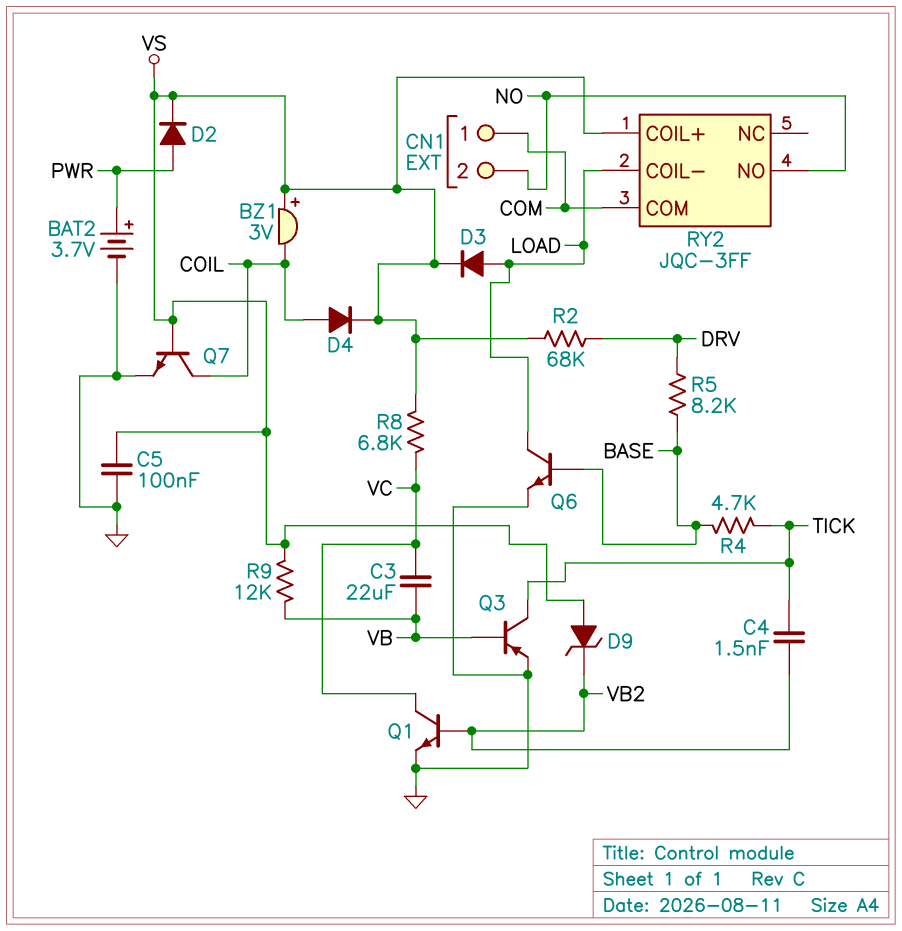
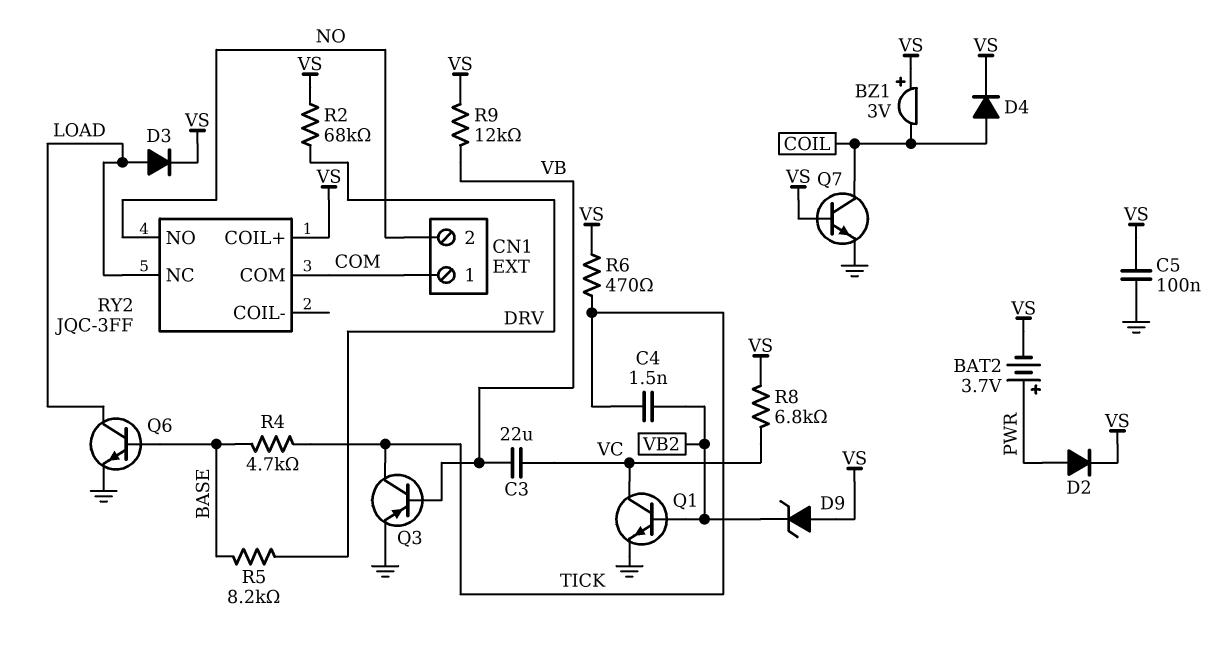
BAT2: 3.7V (plus PWR, minus GND) -> 3.7V (plus PWR, minus VS)
R6: none -> 470 (TICK, VS)
RY2 pin COIL-: LOAD -> none
RY2 pin NC: none -> LOAD

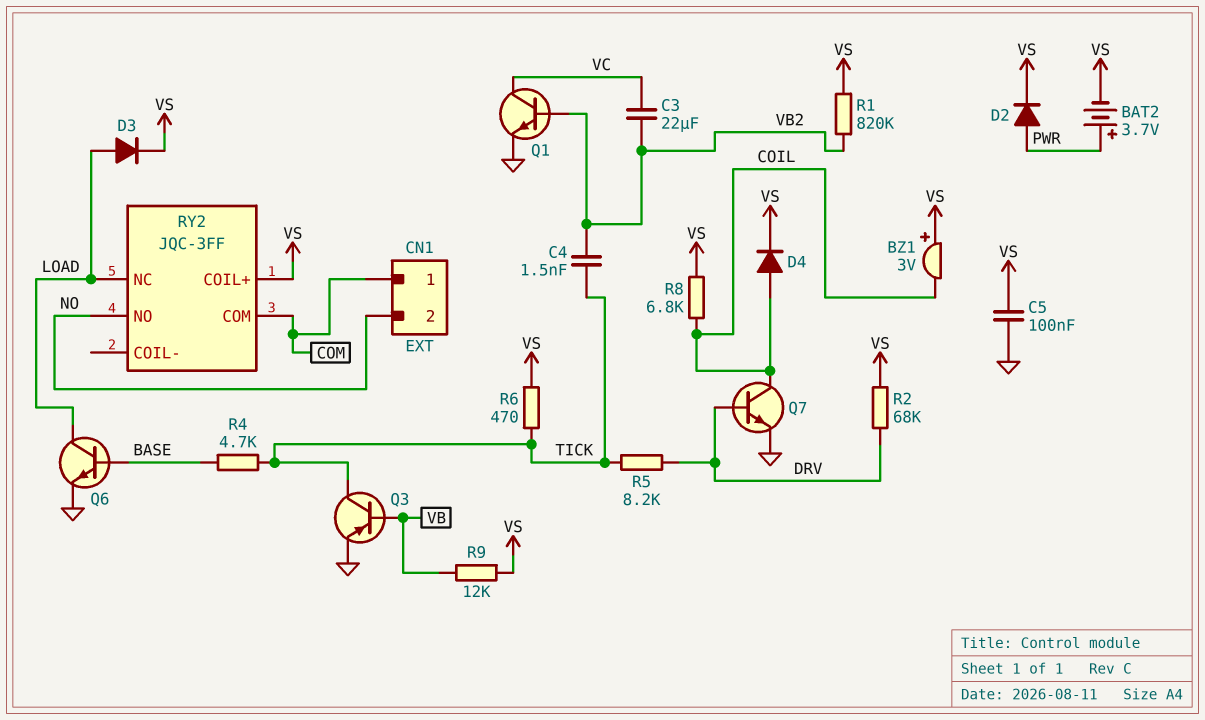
C3: 22uF (VB, VC) -> 22uF (VB2, VC)
D9: zener (A VS, K VB2) -> none
Q7: NPN (B VS, C COIL, E GND) -> NPN (B DRV, C COIL, E GND)
R1: none -> 820k (VB2, VS)
R5: 8.2k (BASE, DRV) -> 8.2k (DRV, TICK)
R8: 6.8k (VC, VS) -> 6.8k (COIL, VS)

